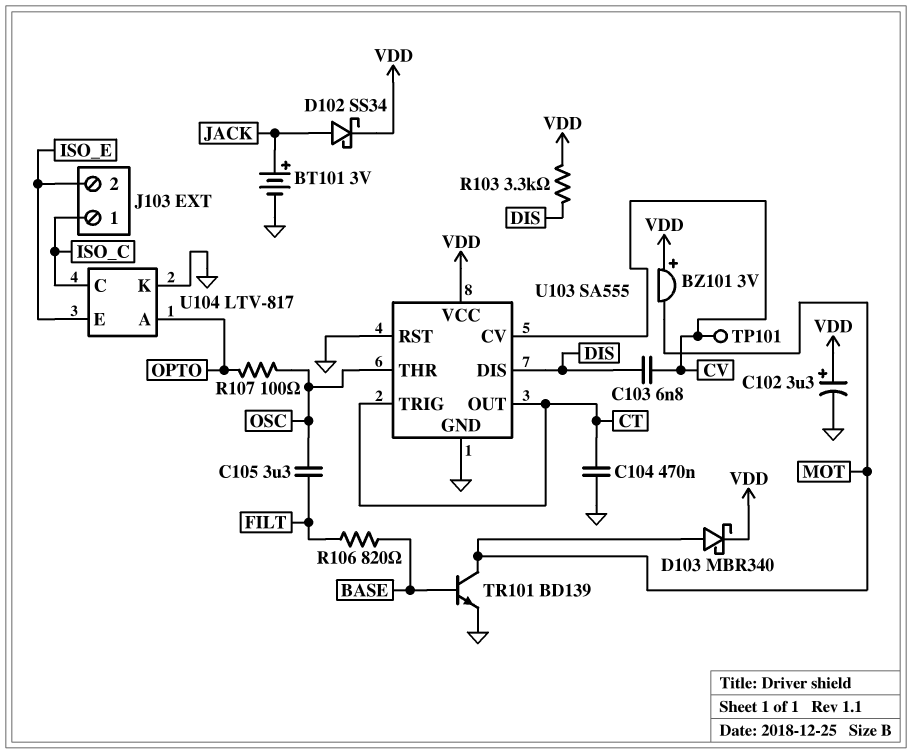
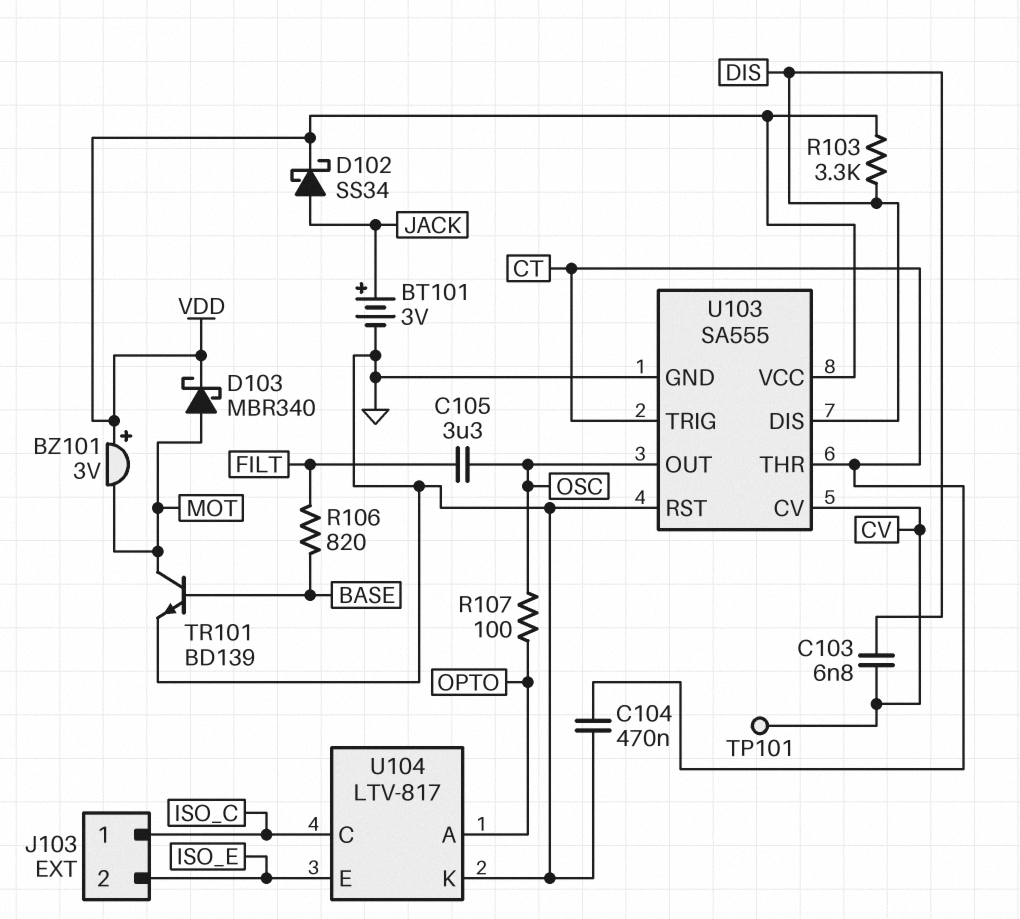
C102: 3.3uF (plus VDD, minus GND) -> none
U103 pin OUT: CT -> OSC
U103 pin THR: OSC -> CT

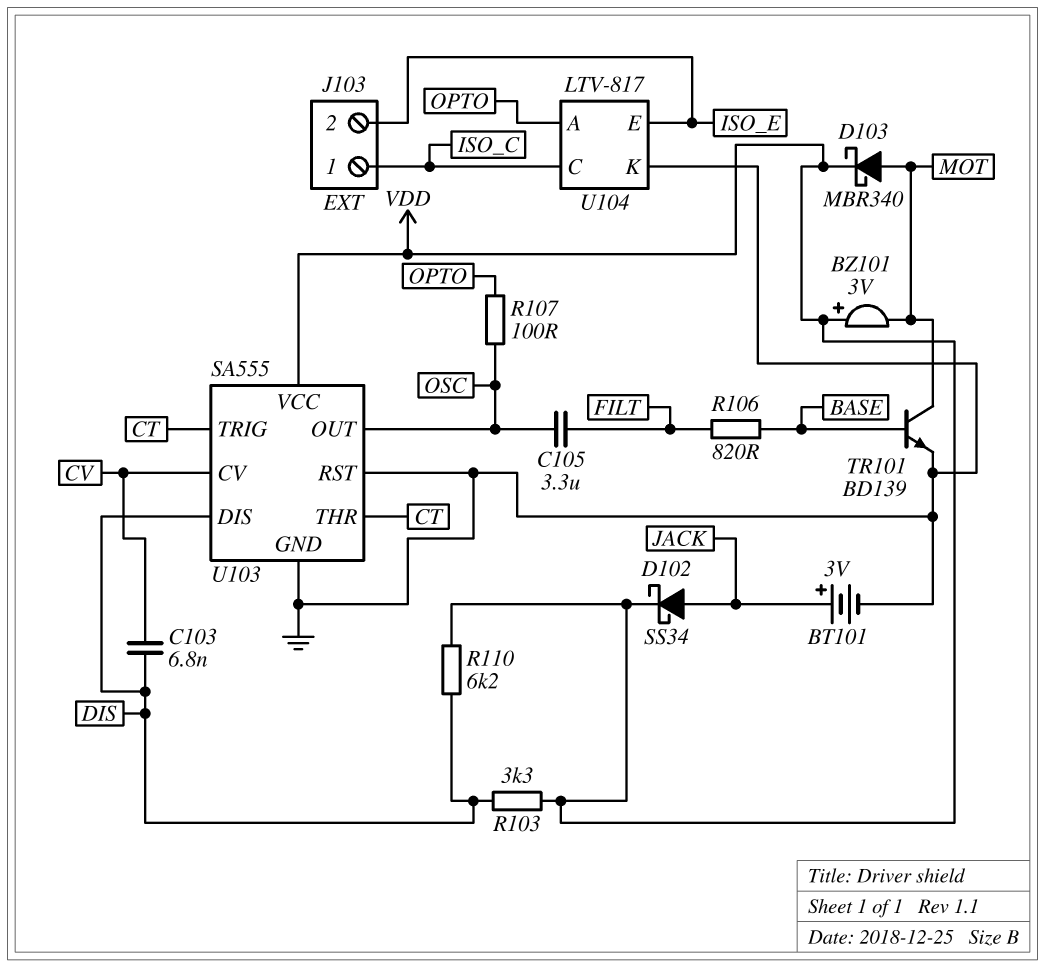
C104: 470nF (CT, GND) -> none
R110: none -> 6.2k (DIS, VDD)
TP101: test point (CV) -> none

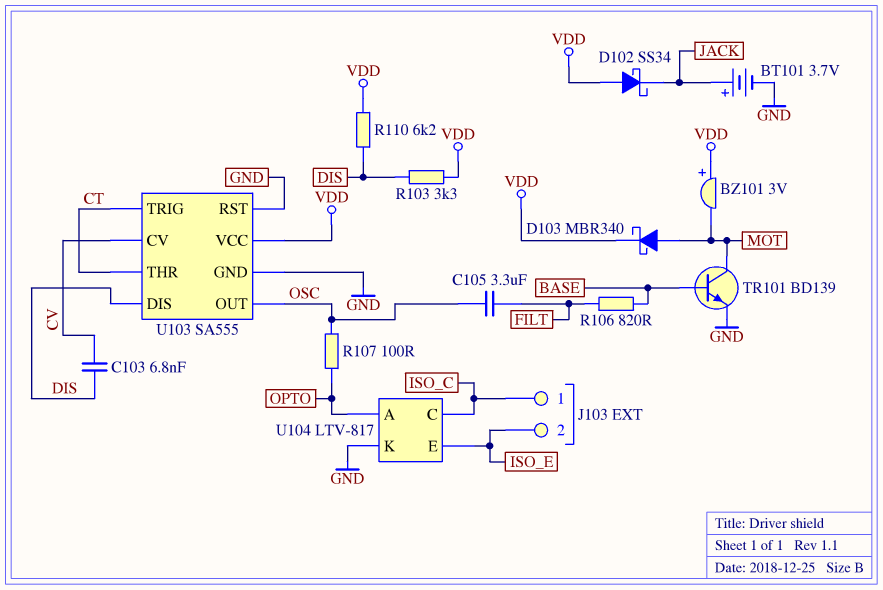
BT101: 3V (plus JACK, minus GND) -> 3.7V (plus JACK, minus GND)
D102: schottky SS34 (A JACK, K VDD) -> schottky SS34 (A VDD, K JACK)

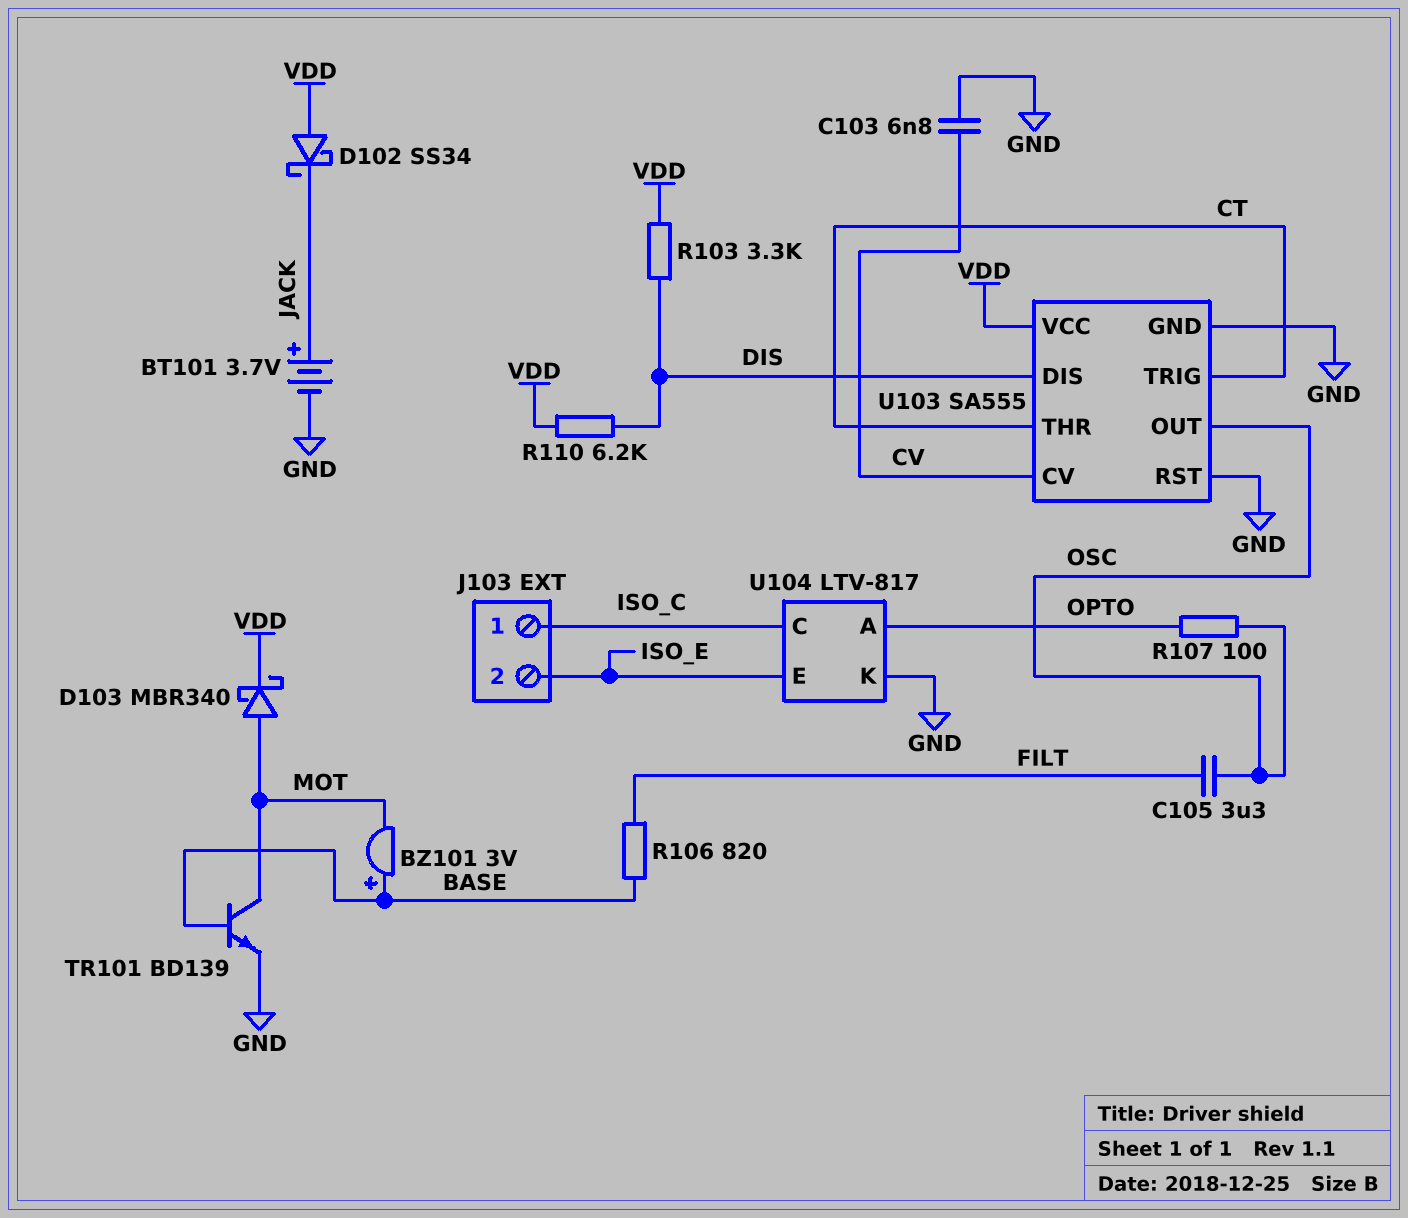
BZ101: buzzer 3V (plus VDD, minus MOT) -> buzzer 3V (plus BASE, minus MOT)
C103: 6.8nF (CV, DIS) -> 6.8nF (CV, GND)

